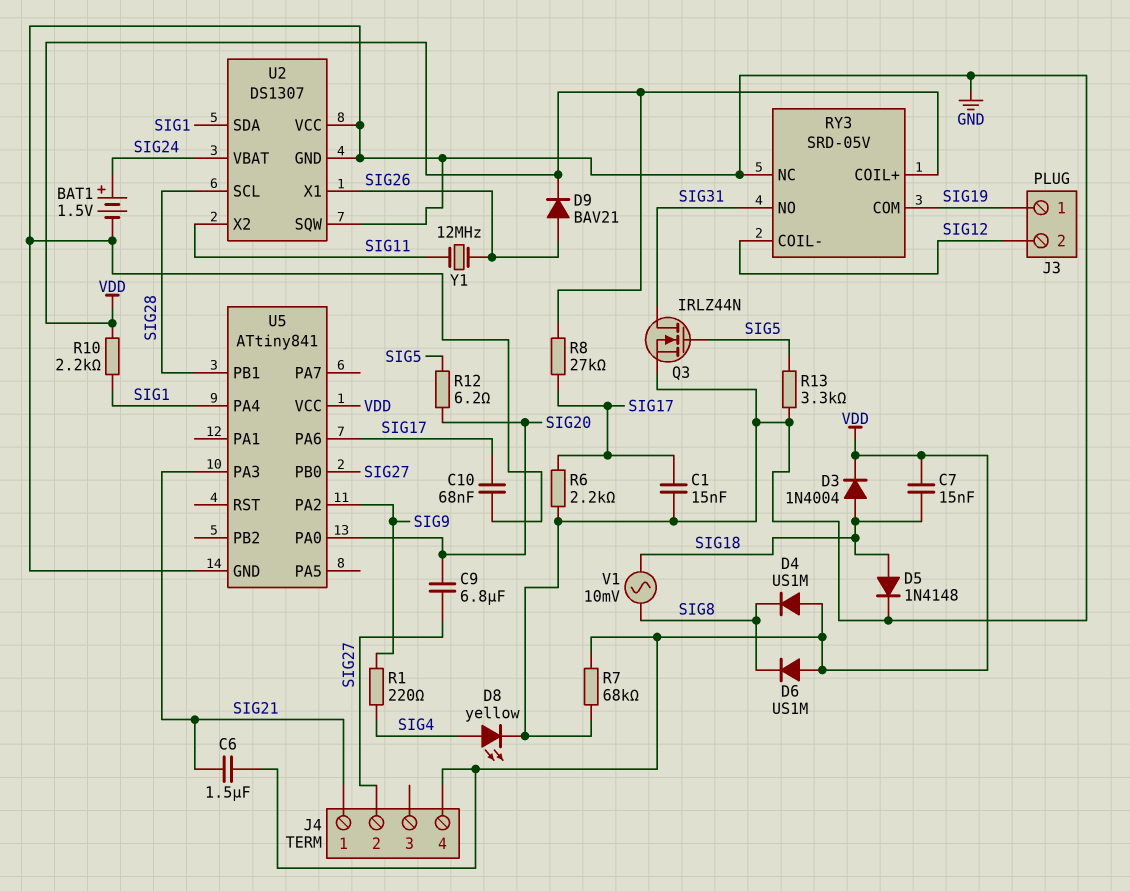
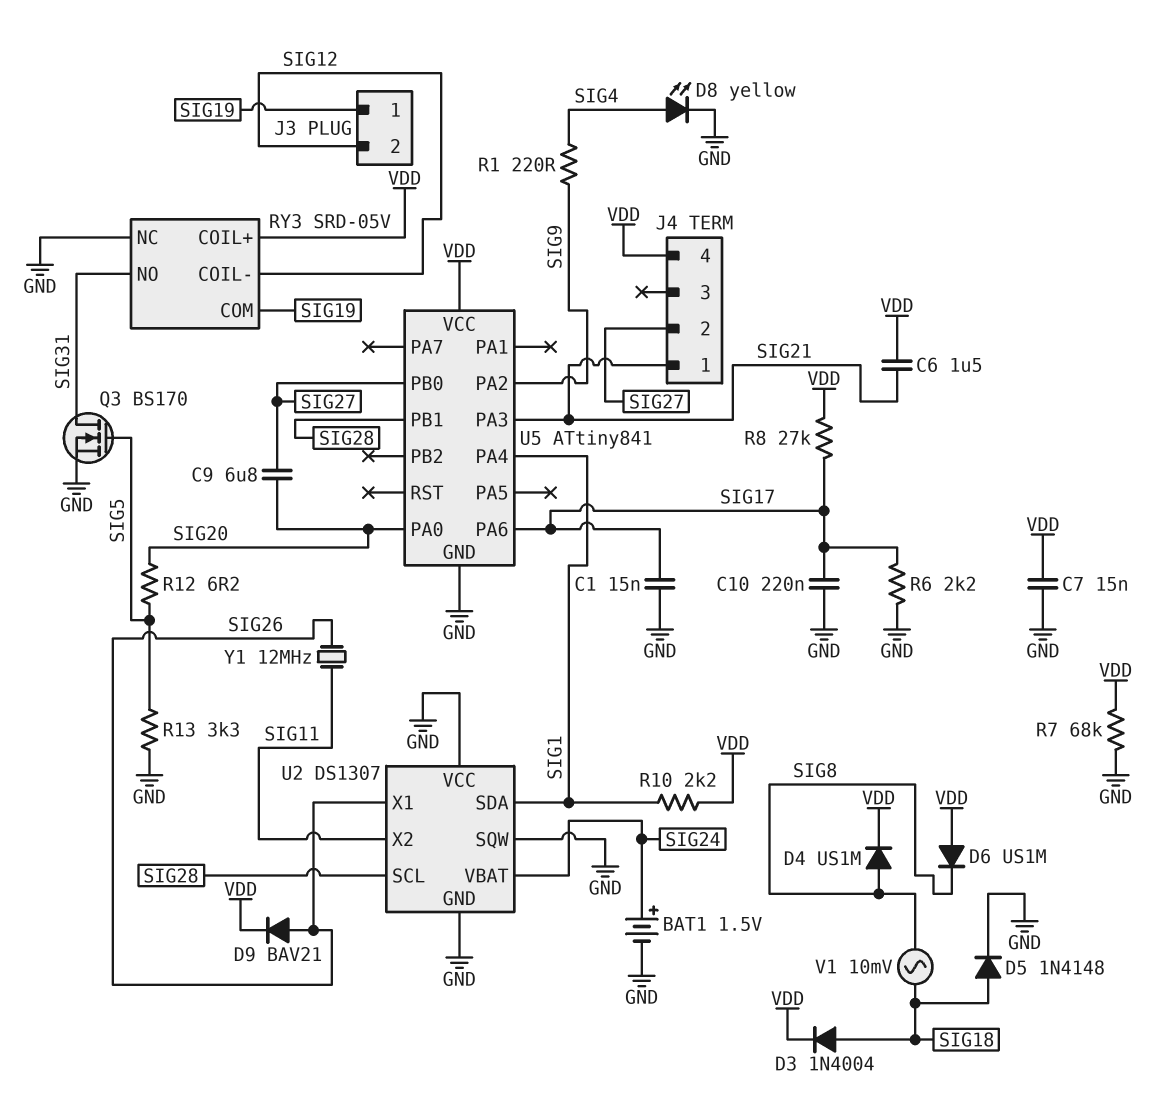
C7: 15nF (SIG18, VDD) -> 15nF (GND, VDD)
C10: 68nF (GND, SIG17) -> 220nF (GND, SIG17)
D4: diode US1M (A VDD, K SIG8) -> diode US1M (A SIG8, K VDD)
Q3: NMOS IRLZ44N (G SIG5, D SIG31, S GND) -> NMOS BS170 (G SIG5, D SIG31, S GND)

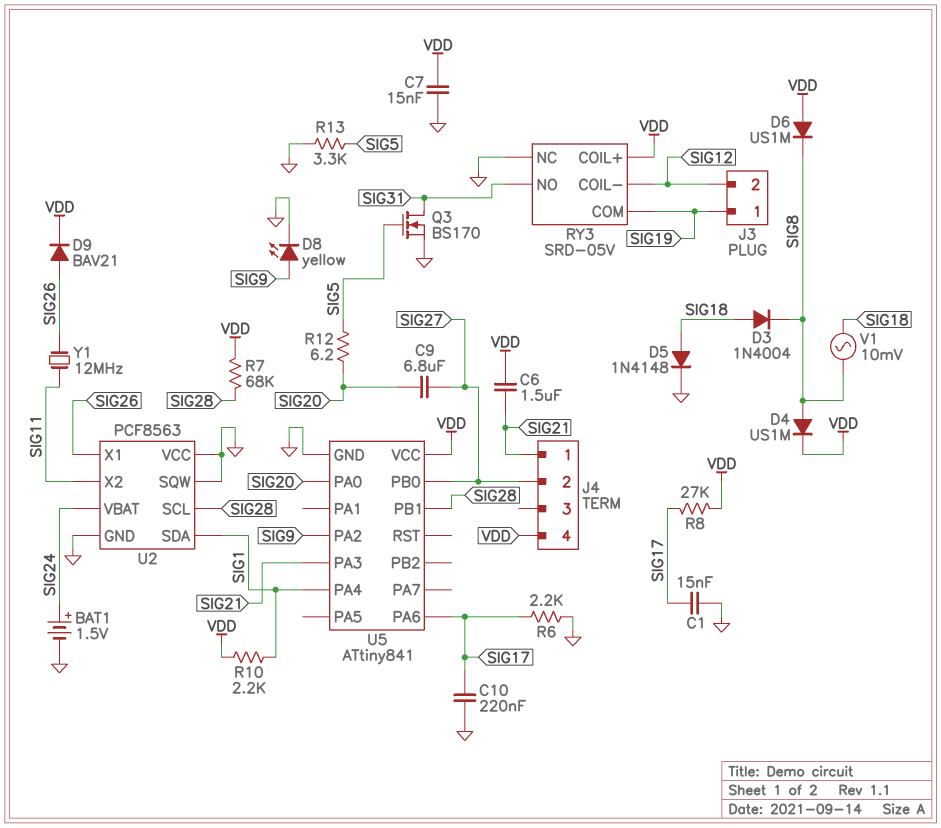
D3: diode 1N4004 (A SIG18, K VDD) -> diode 1N4004 (A SIG18, K SIG8)
D8: LED yellow (A SIG4, K GND) -> LED yellow (A SIG9, K GND)
R1: 220 (SIG4, SIG9) -> none
R7: 68k (GND, VDD) -> 68k (SIG28, VDD)
U2: DS1307 -> PCF8563

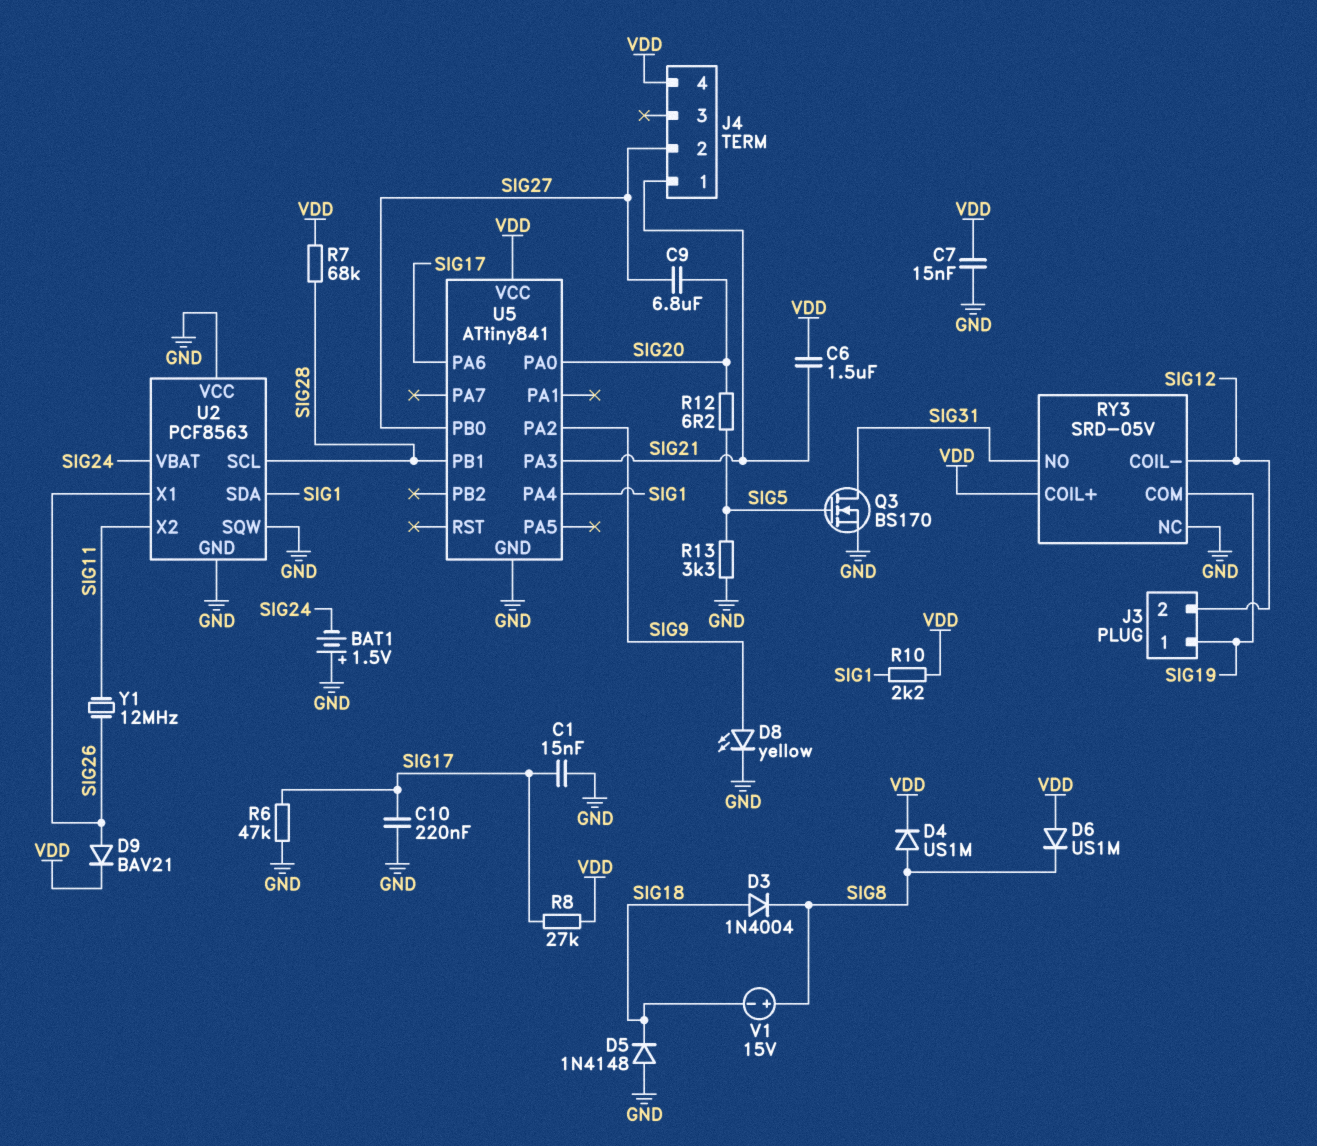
BAT1: 1.5V (plus SIG24, minus GND) -> 1.5V (plus GND, minus SIG24)
D5: diode 1N4148 (A SIG18, K GND) -> diode 1N4148 (A GND, K SIG18)
R6: 2.2k (GND, SIG17) -> 47k (GND, SIG17)
V1: AC 10mV (SIG8, SIG18) -> 15V (plus SIG8, minus SIG18)

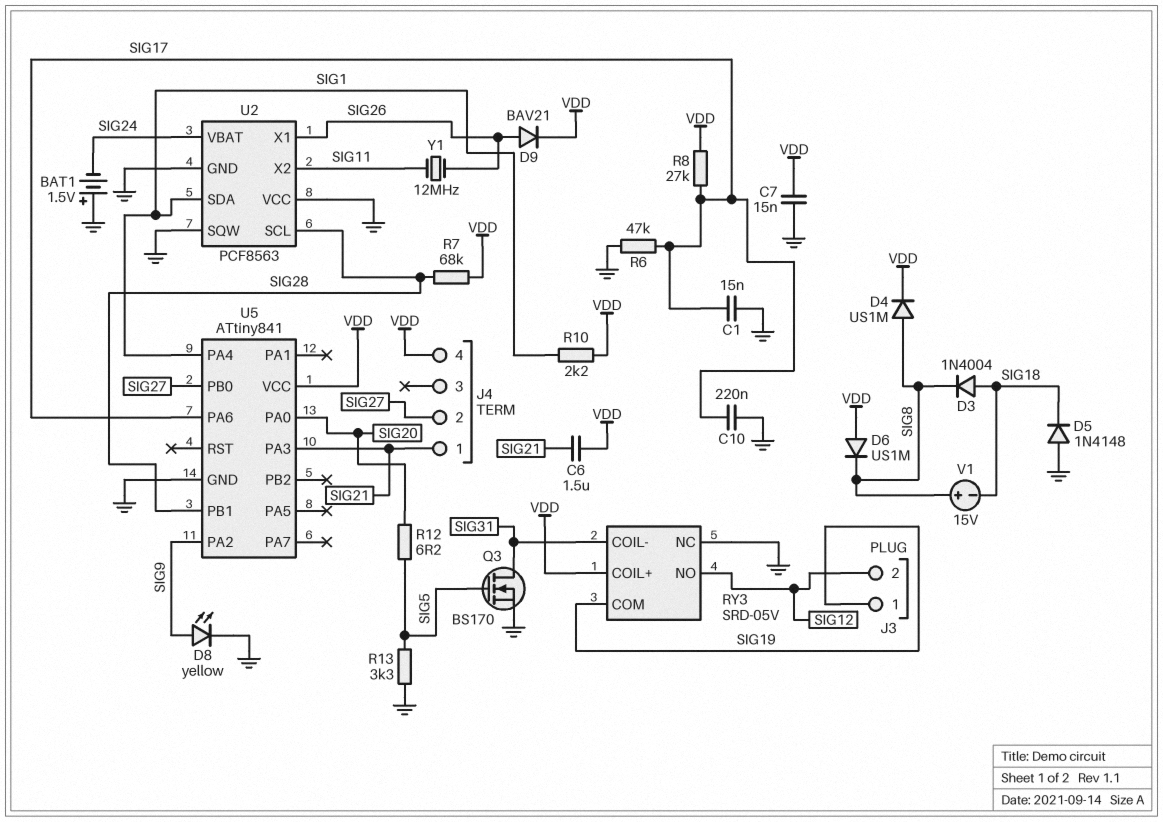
C9: 6.8uF (SIG20, SIG27) -> none
RY3 pin COIL-: SIG12 -> SIG31
RY3 pin NO: SIG31 -> SIG12

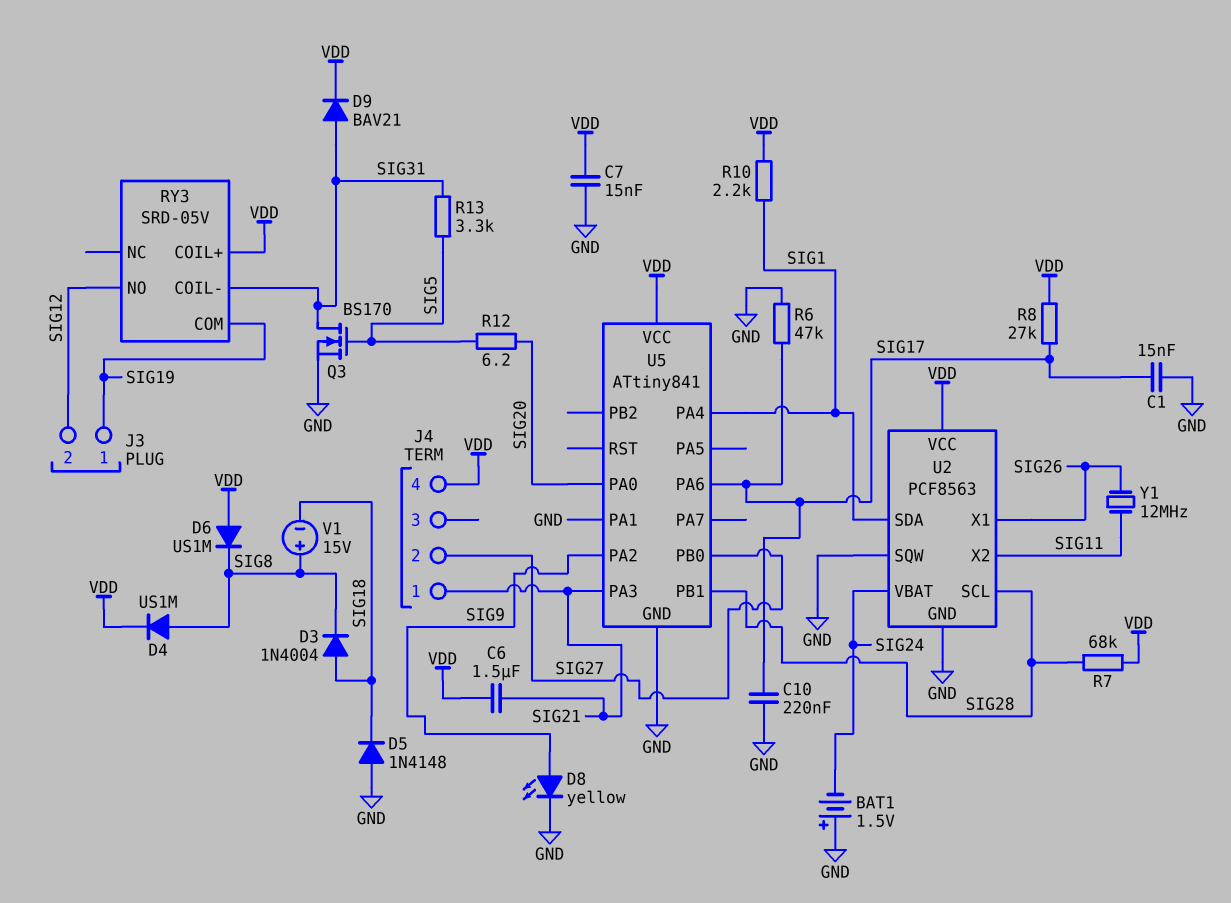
D9: diode BAV21 (A SIG26, K VDD) -> diode BAV21 (A SIG31, K VDD)
R13: 3.3k (GND, SIG5) -> 3.3k (SIG5, SIG31)
RY3 pin NC: GND -> none
U2 pin VCC: GND -> VDD
U5 pin PA1: none -> GND

